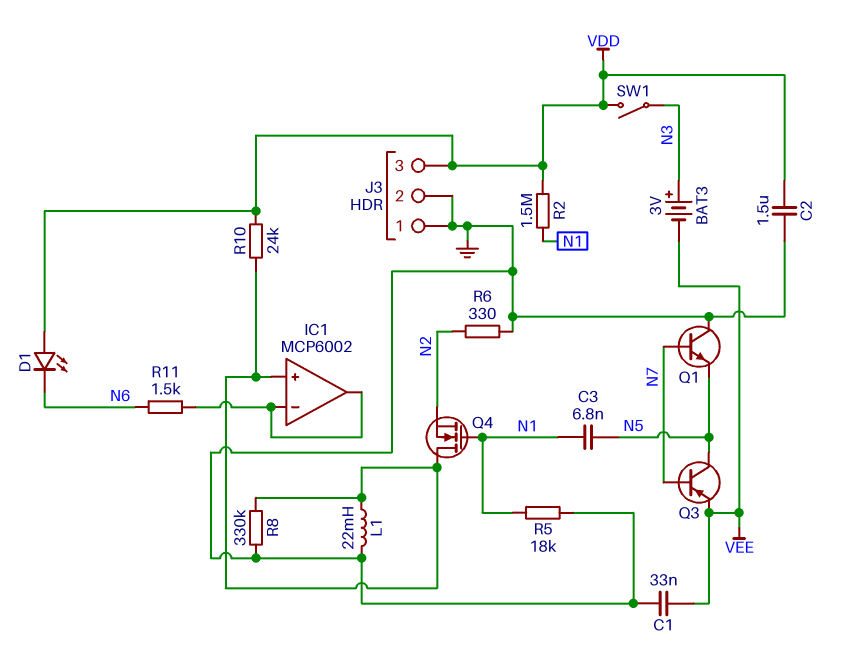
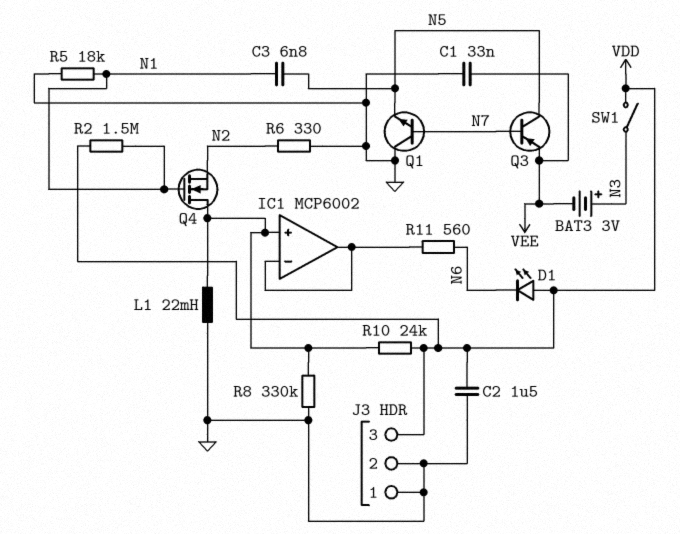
R11: 1.5k (IC1/in-, N6) -> 560 (IC1/in-, N6)

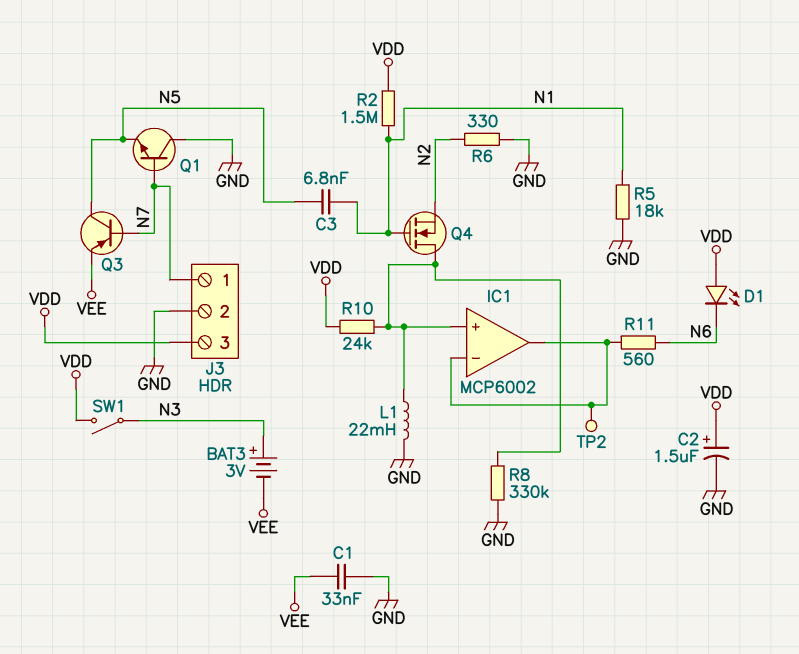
C2: 1.5uF (GND, VDD) -> 1.5uF (plus VDD, minus GND)
J3 pin 1: GND -> N7
TP2: none -> test point (IC1/in-)

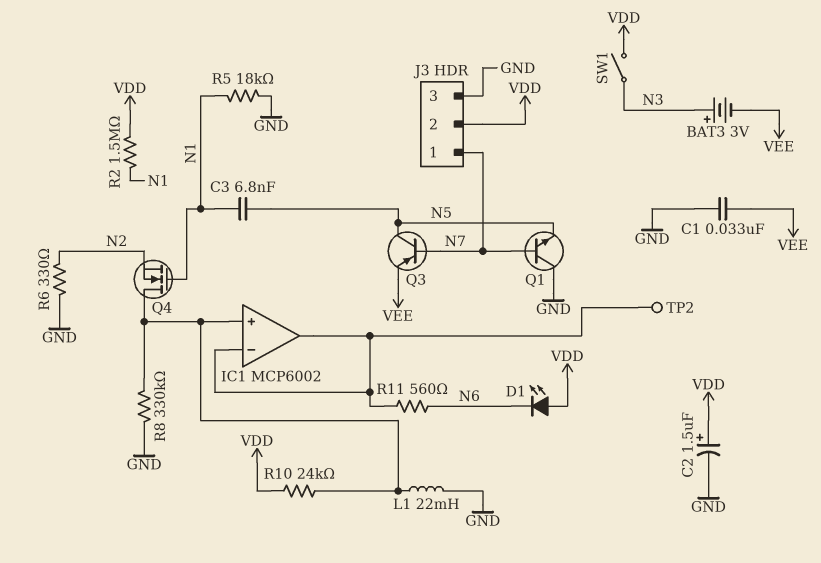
J3 pin 2: GND -> VDD
J3 pin 3: VDD -> GND

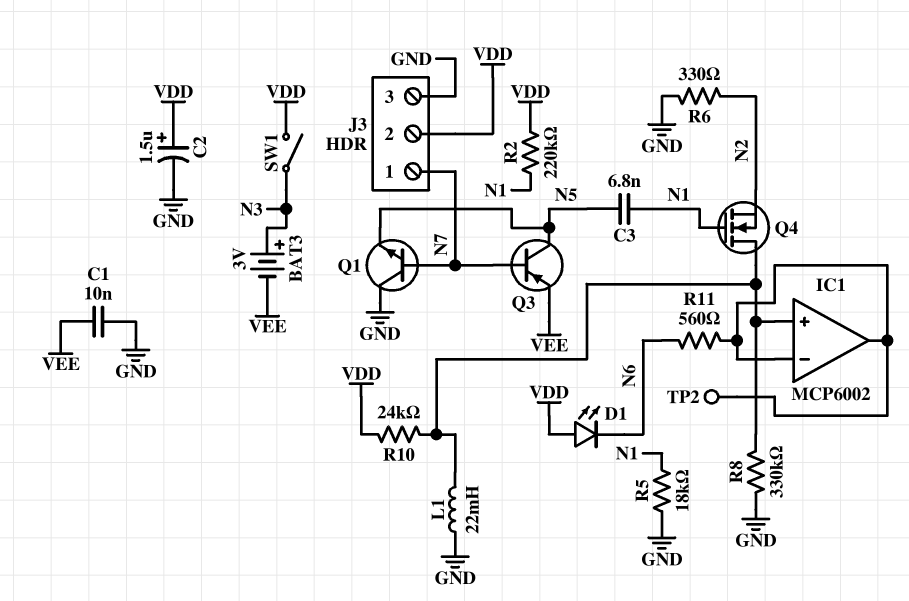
C1: 33nF (GND, VEE) -> 10nF (GND, VEE)
R2: 1.5M (N1, VDD) -> 220k (N1, VDD)

